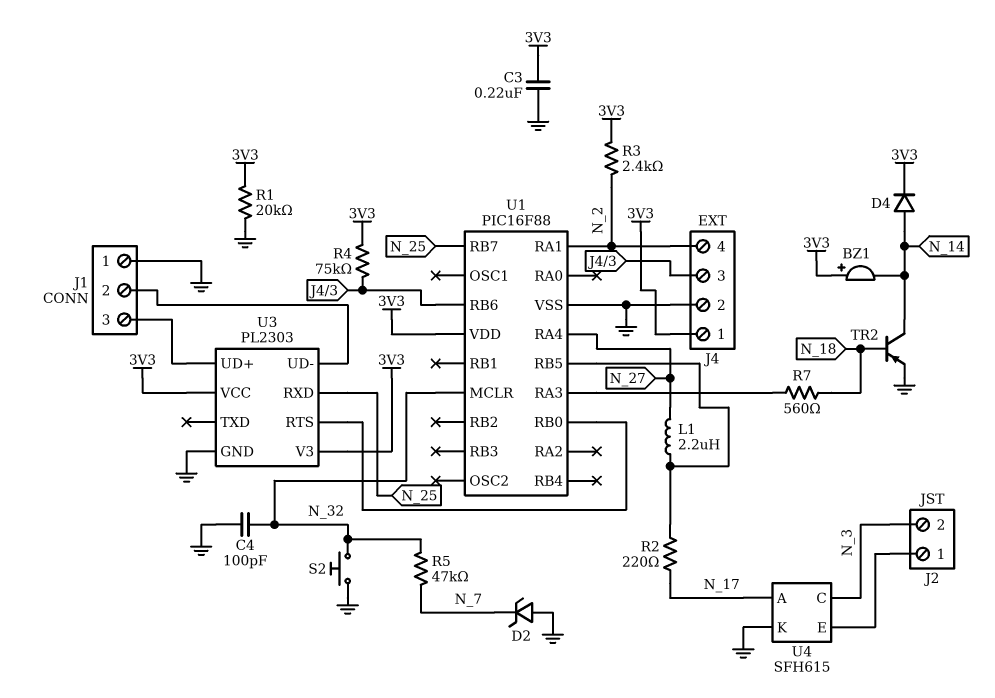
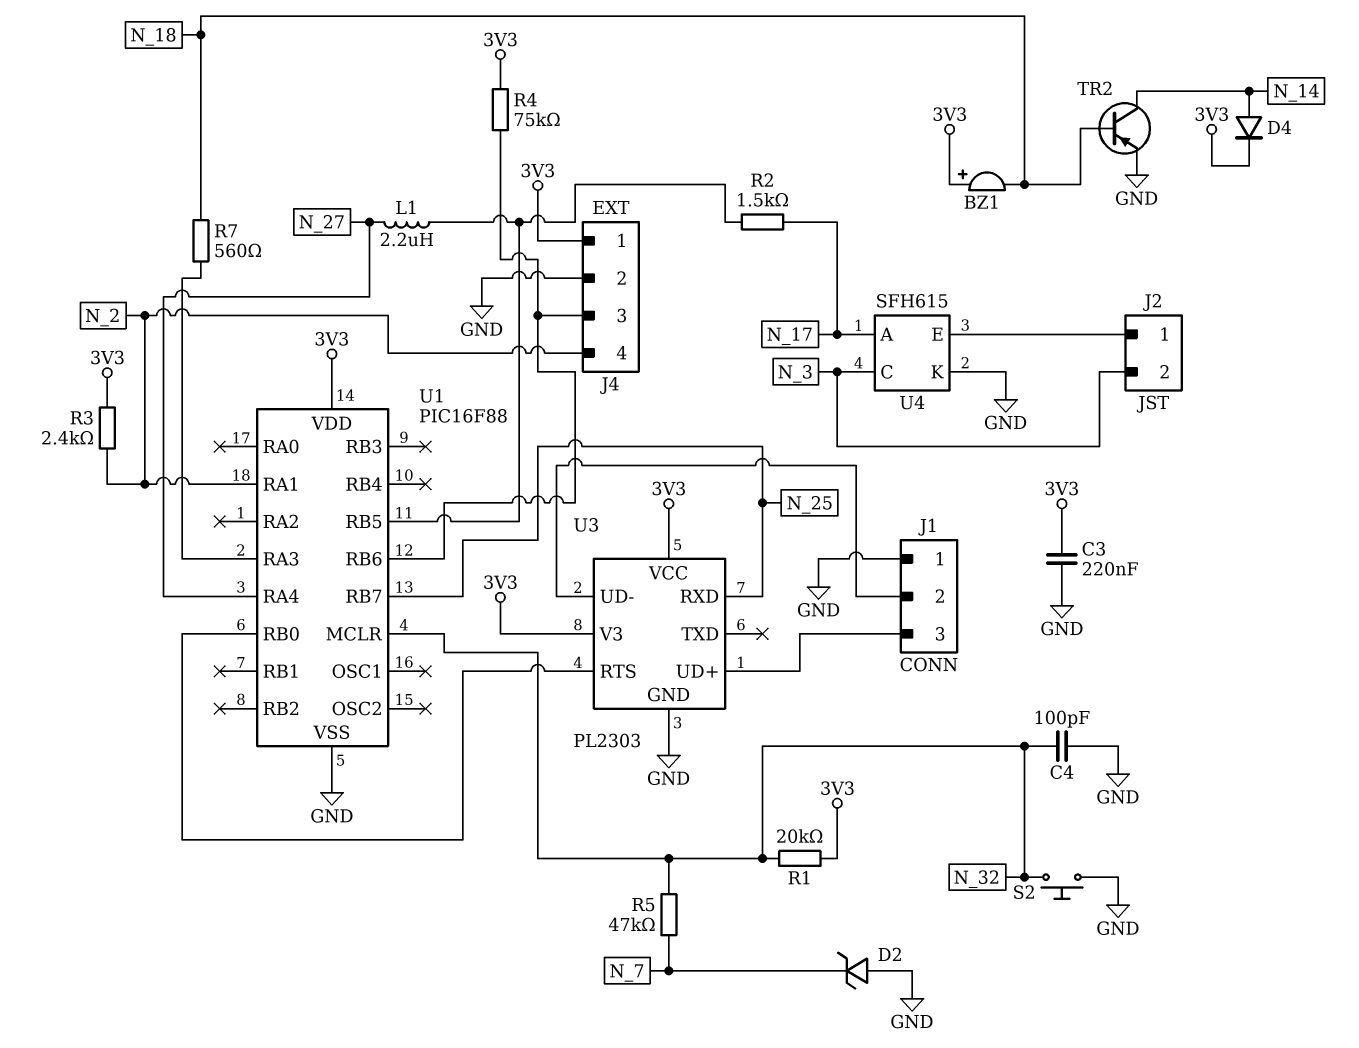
BZ1: buzzer (plus 3V3, minus N_14) -> buzzer (plus 3V3, minus N_18)
R1: 20k (3V3, GND) -> 20k (3V3, N_32)
R2: 220 (N_17, U1/RB5) -> 1.5k (N_17, U1/RB5)

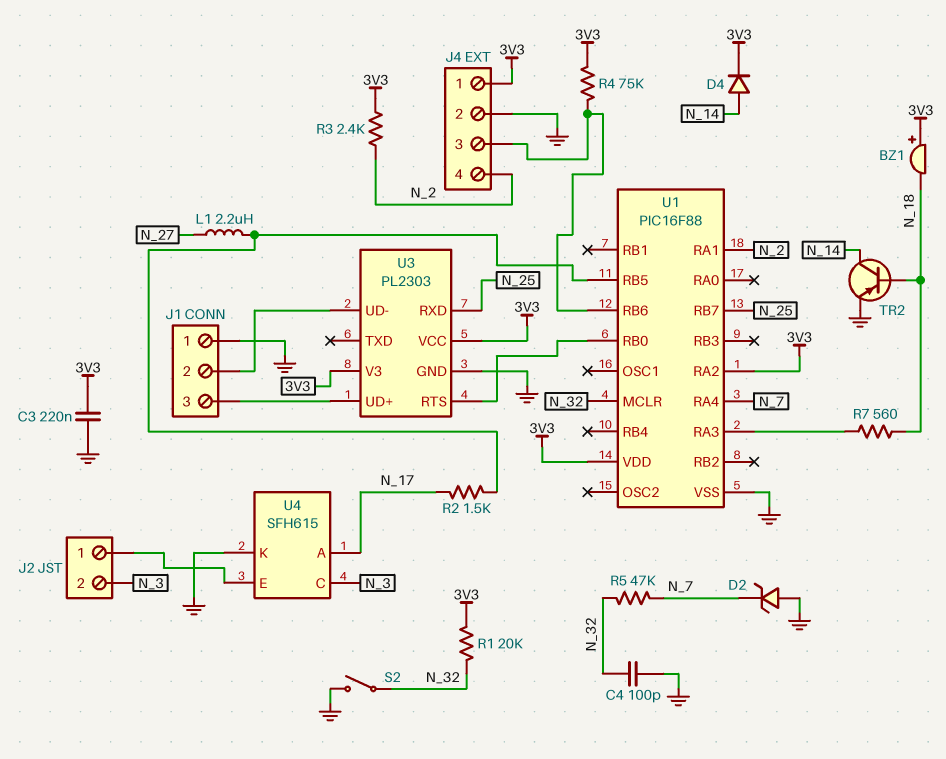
S2: button (GND, N_32) -> switch (GND, N_32)
U1 pin RA2: none -> 3V3
U1 pin RA4: N_27 -> N_7

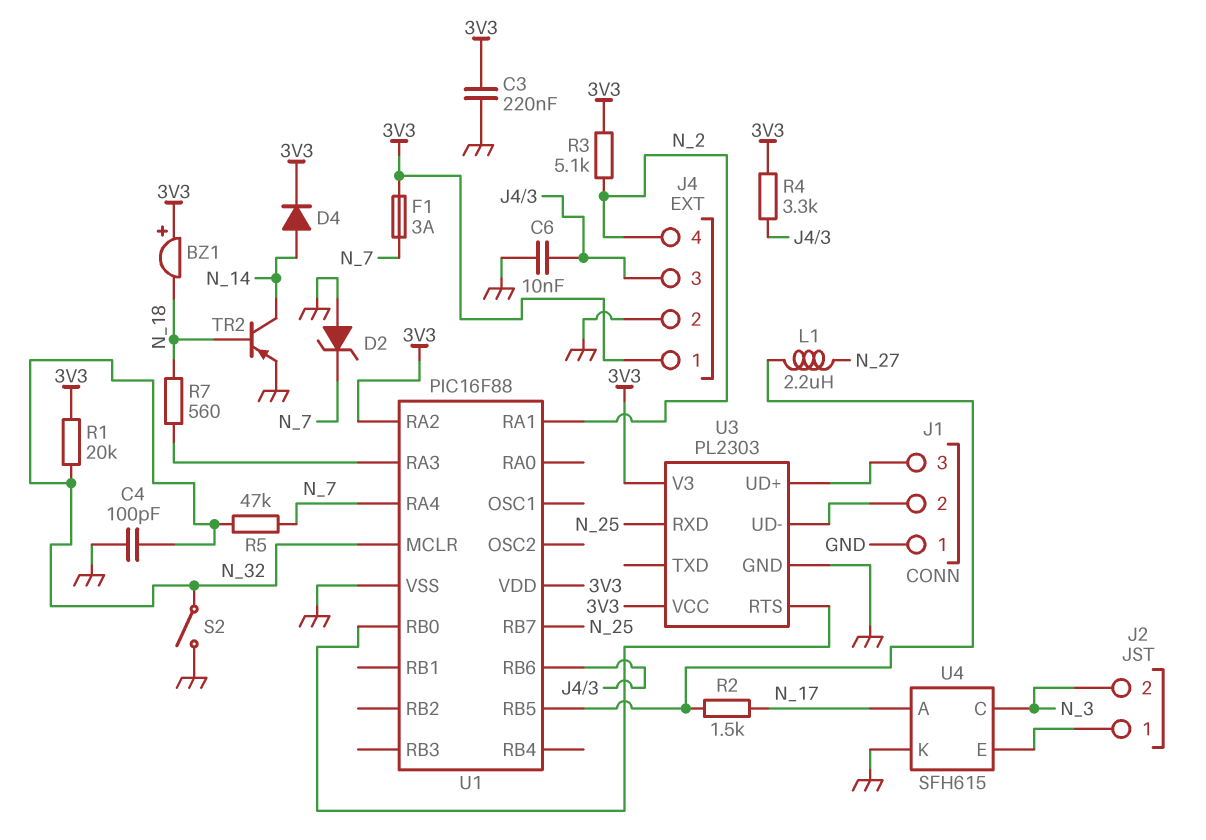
C6: none -> 10nF (GND, J4/3)
F1: none -> 3A (3V3, N_7)
R3: 2.4k (3V3, N_2) -> 5.1k (3V3, N_2)
R4: 75k (3V3, J4/3) -> 3.3k (3V3, J4/3)

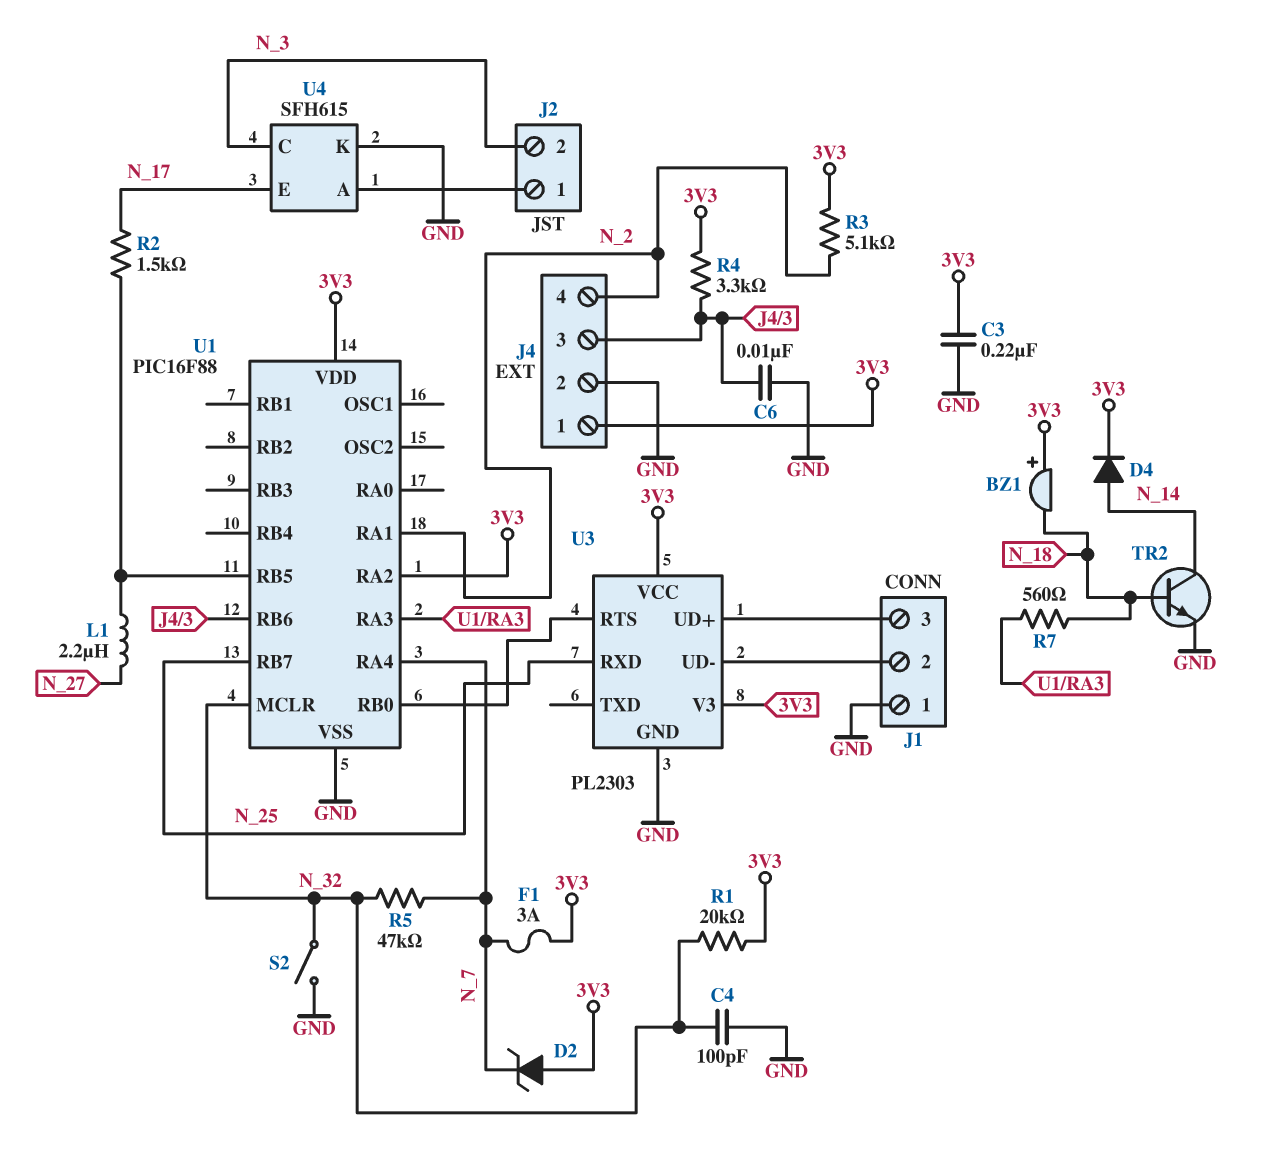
D2: zener (A GND, K N_7) -> zener (A 3V3, K N_7)
TR2: PNP (B N_18, C N_14, E GND) -> NPN (B N_18, C N_14, E GND)
U4 pin A: N_17 -> J2/1
U4 pin E: J2/1 -> N_17

